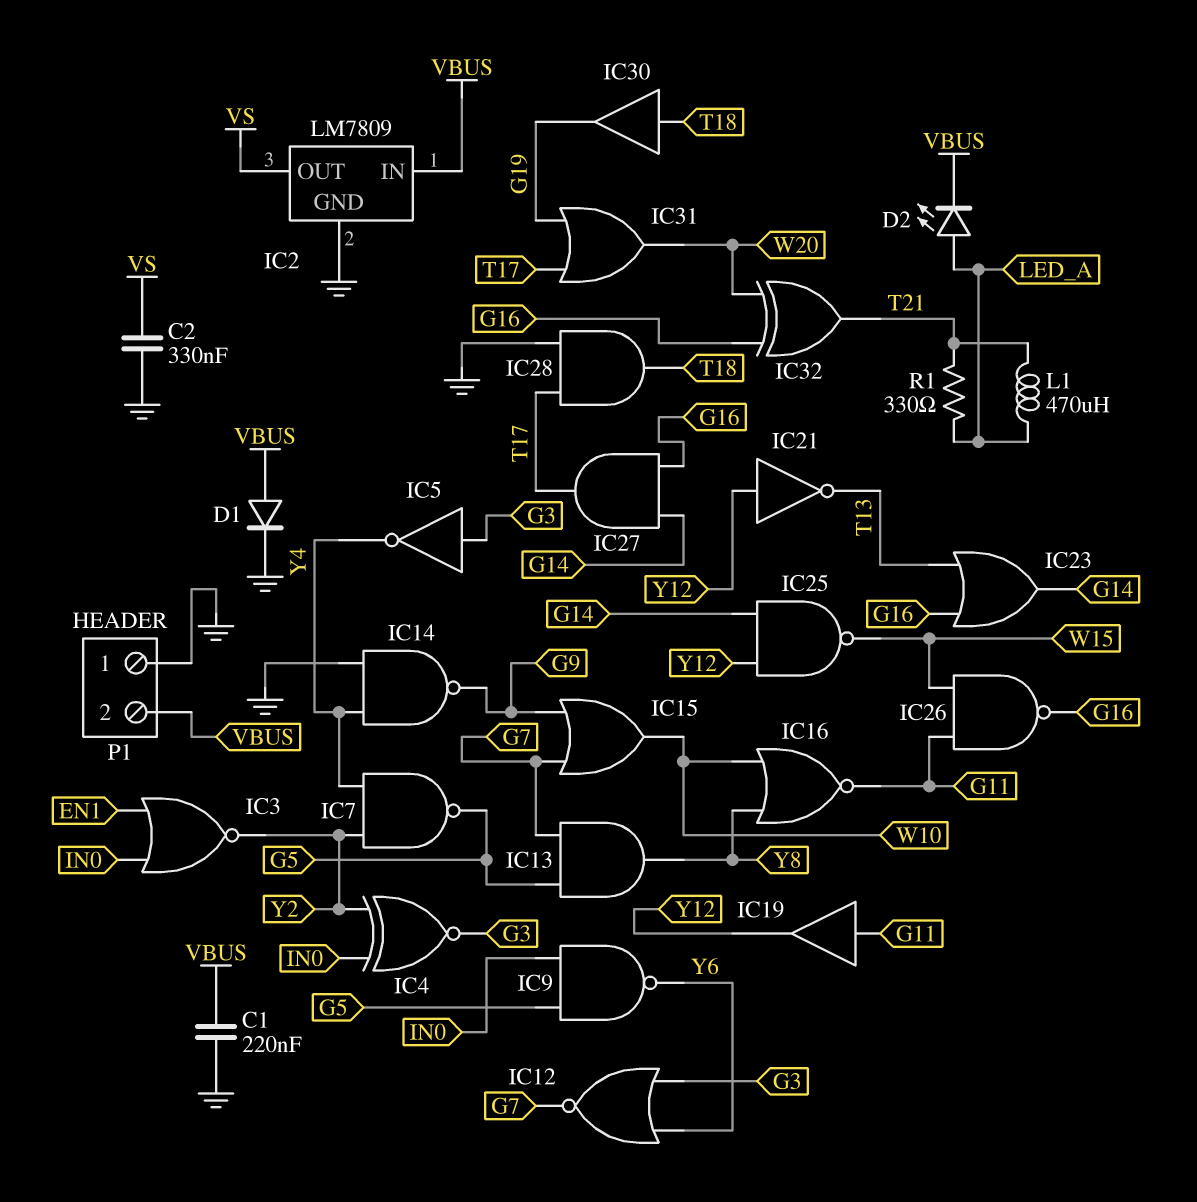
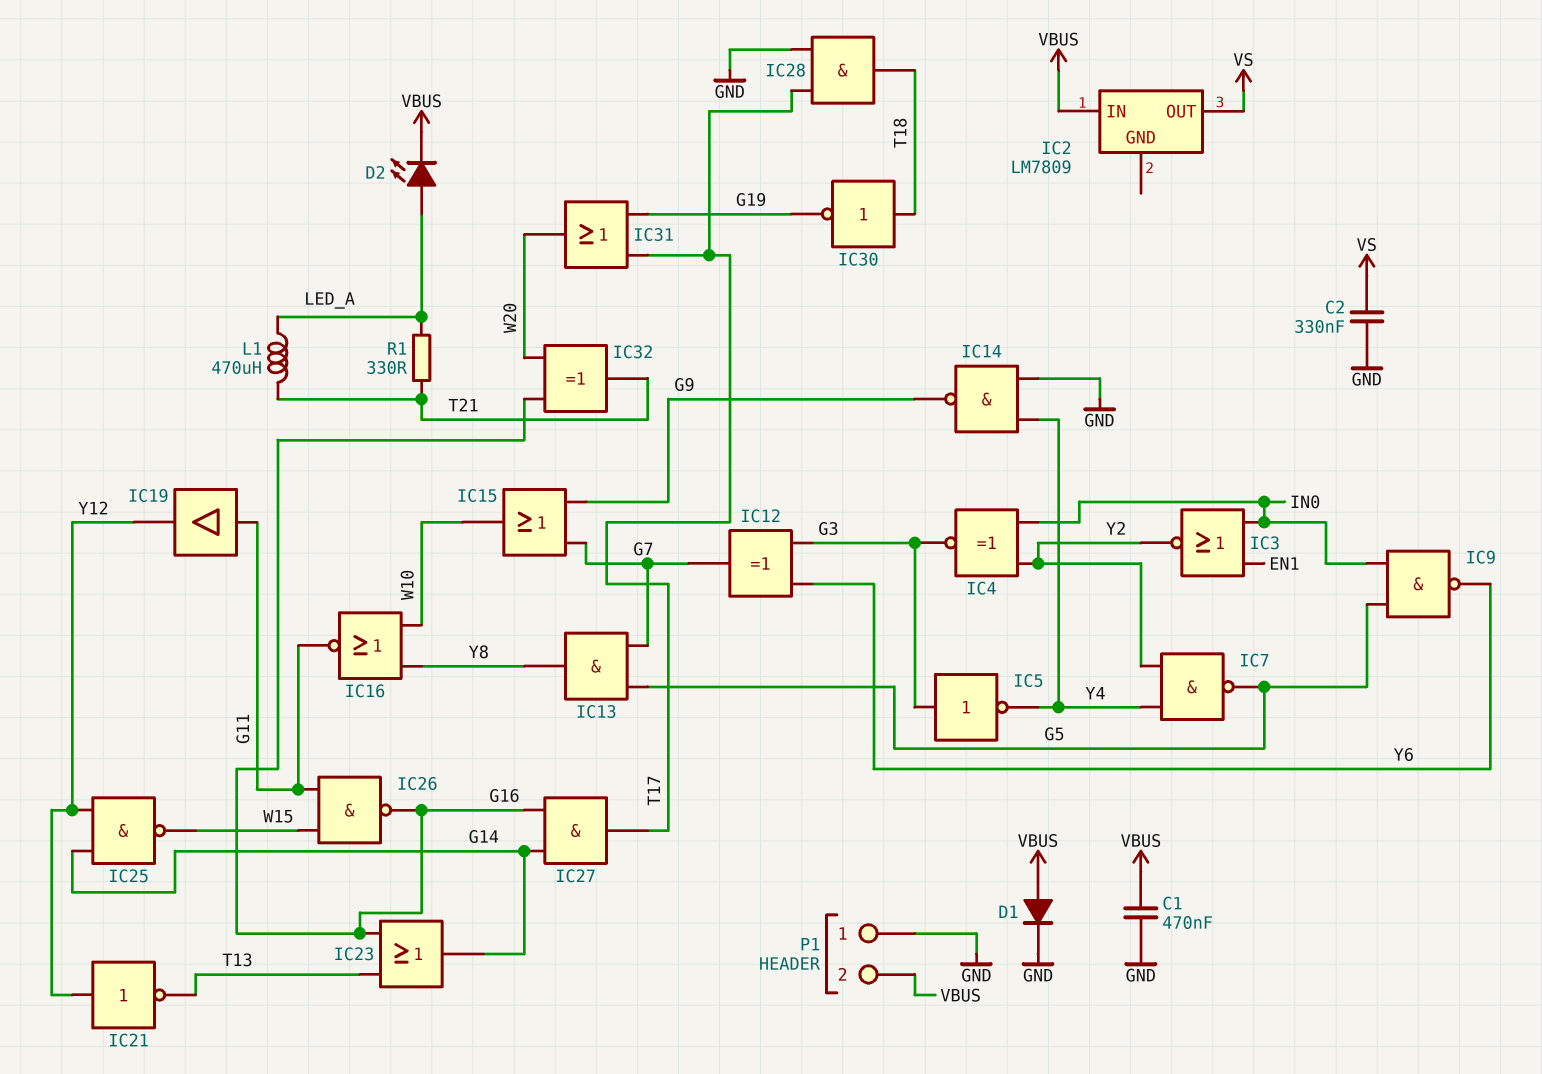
C1: 220nF (GND, VBUS) -> 470nF (GND, VBUS)
IC2 pin GND: GND -> none
IC12: NOR (in G3, in Y6, out G7) -> XOR (in G3, in Y6, out G7)
IC30: buffer (in T18, out G19) -> NOT (in T18, out G19)

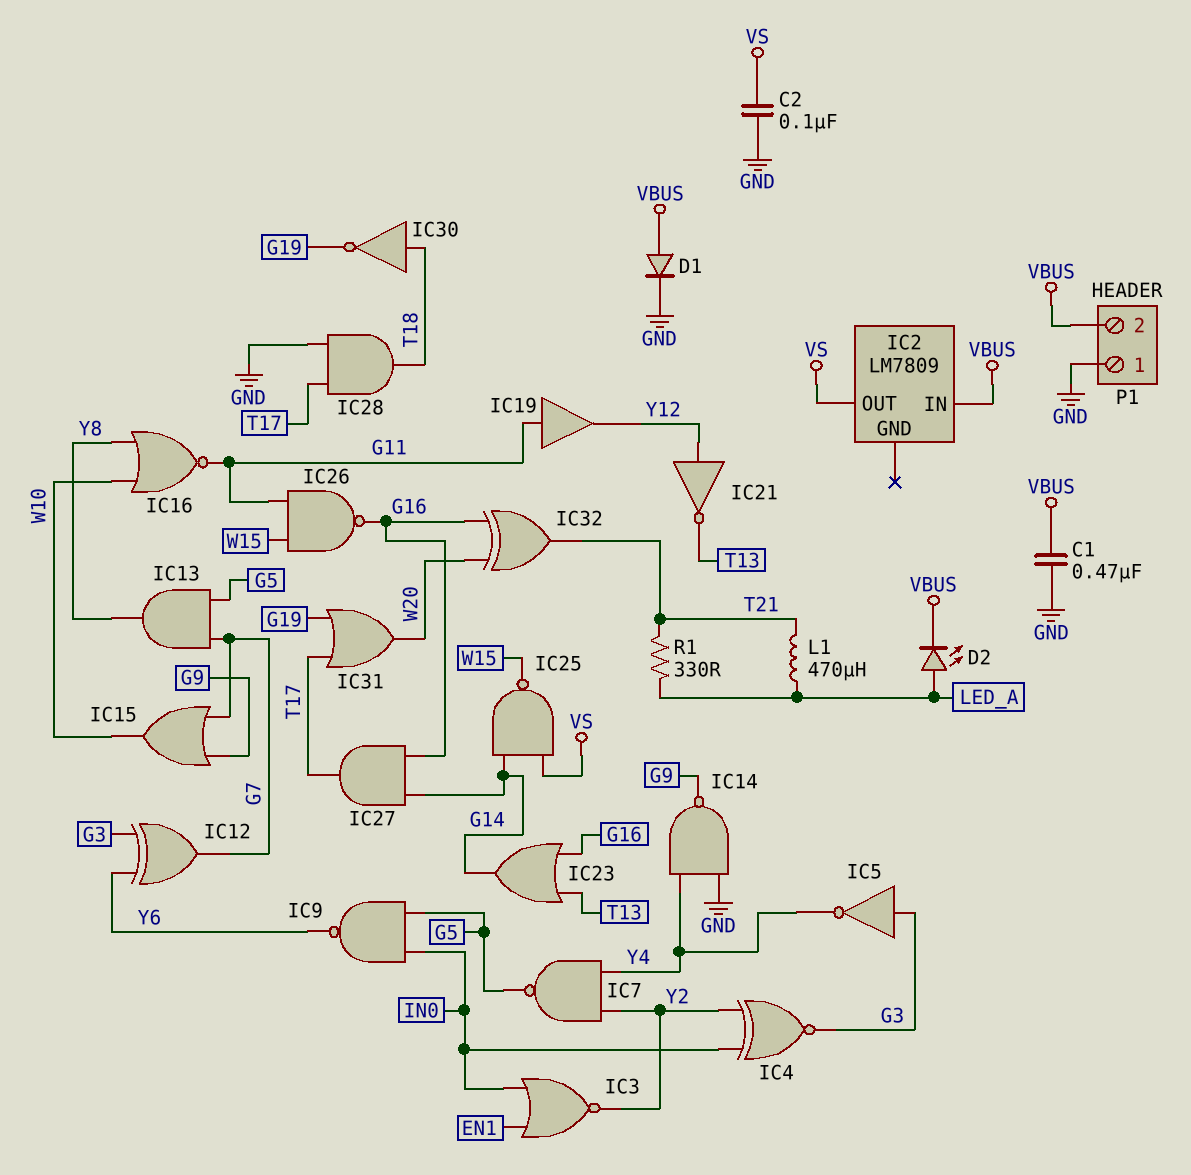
C2: 330nF (GND, VS) -> 100nF (GND, VS)
IC25: NAND (in G14, in Y12, out W15) -> NAND (in G14, in VS, out W15)

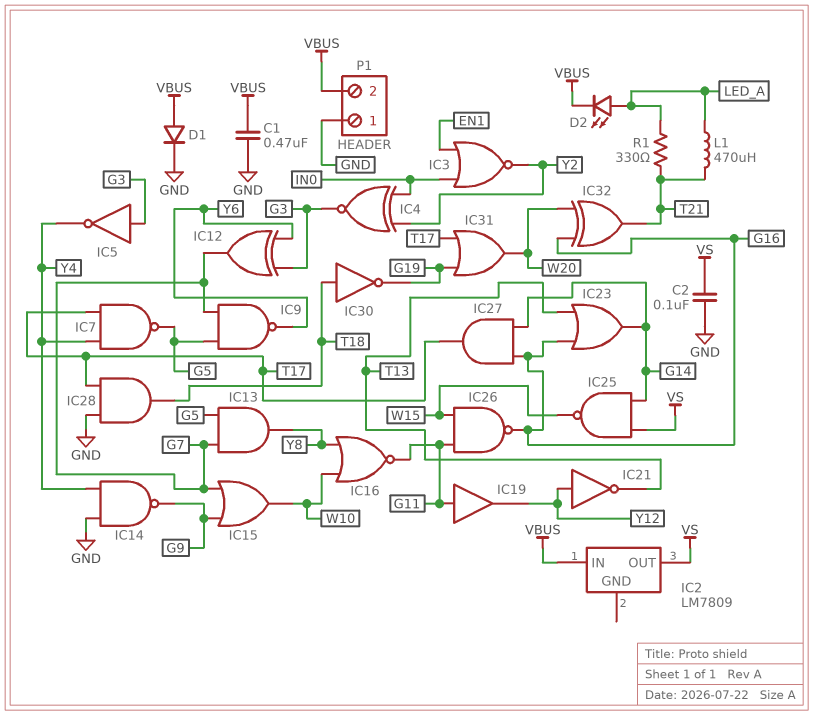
IC7: NAND (in Y2, in Y4, out G5) -> NAND (in T17, in Y4, out G5)
IC9: NAND (in G5, in IN0, out Y6) -> NAND (in G5, in G7, out Y6)

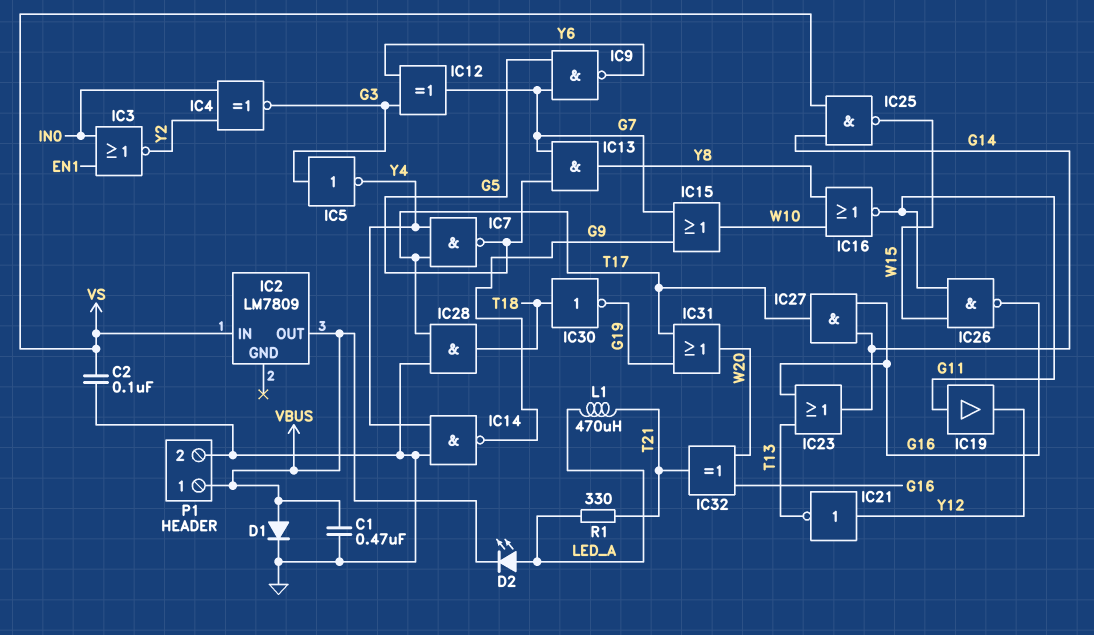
IC2 pin IN: VBUS -> VS
IC2 pin OUT: VS -> VBUS
P1 pin 1: GND -> VBUS
P1 pin 2: VBUS -> GND

